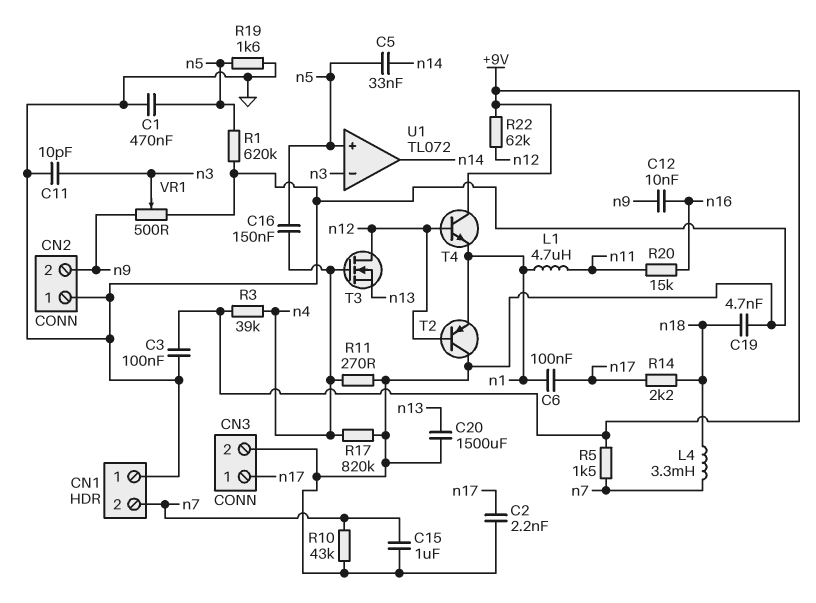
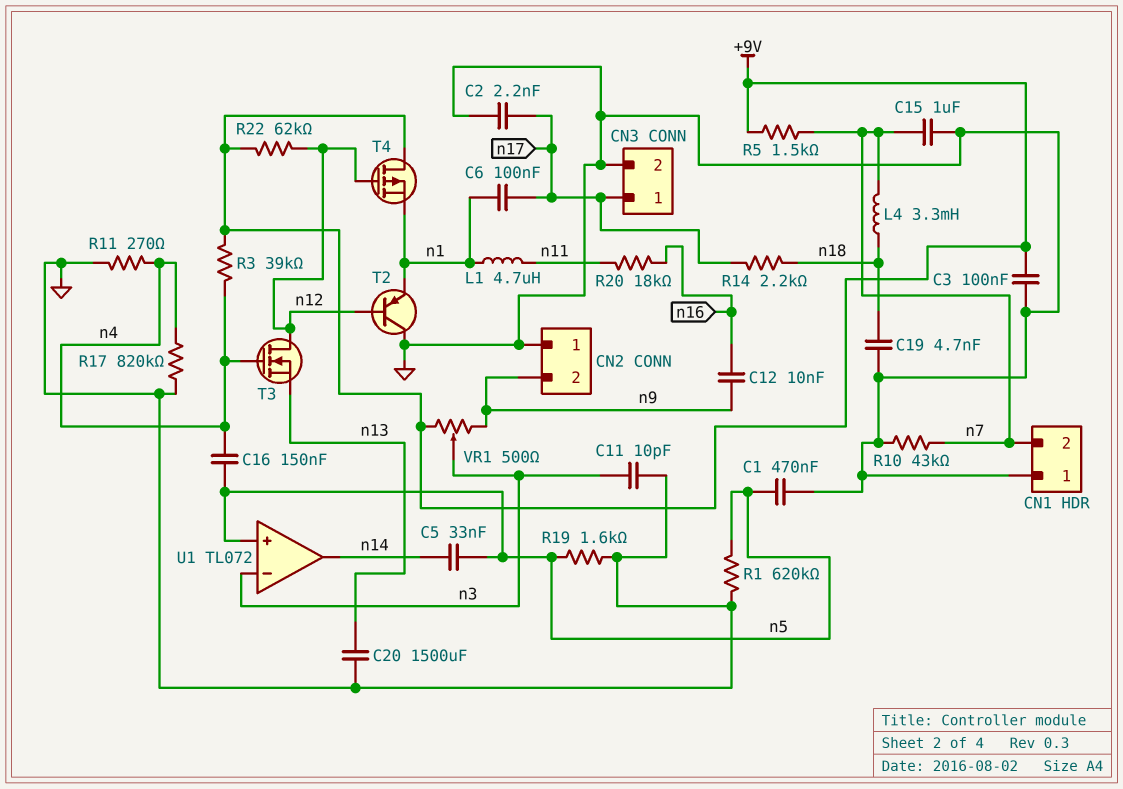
R20: 15k (n11, n16) -> 18k (n11, n16)
T4: NPN (B n12, C +9V, E n1) -> PMOS (G n12, D +9V, S n1)
VR1: 500 (GND, n9, wiper n3) -> 500 (+9V, n9, wiper n3)

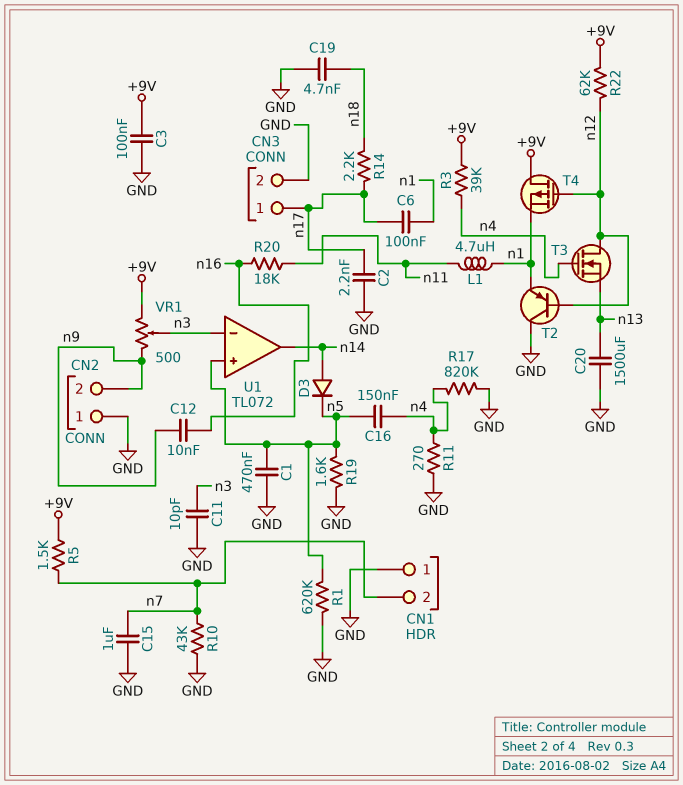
C5: 33nF (n5, n14) -> none
D3: none -> diode (A n14, K n5)
L4: 3.3mH (n7, n18) -> none

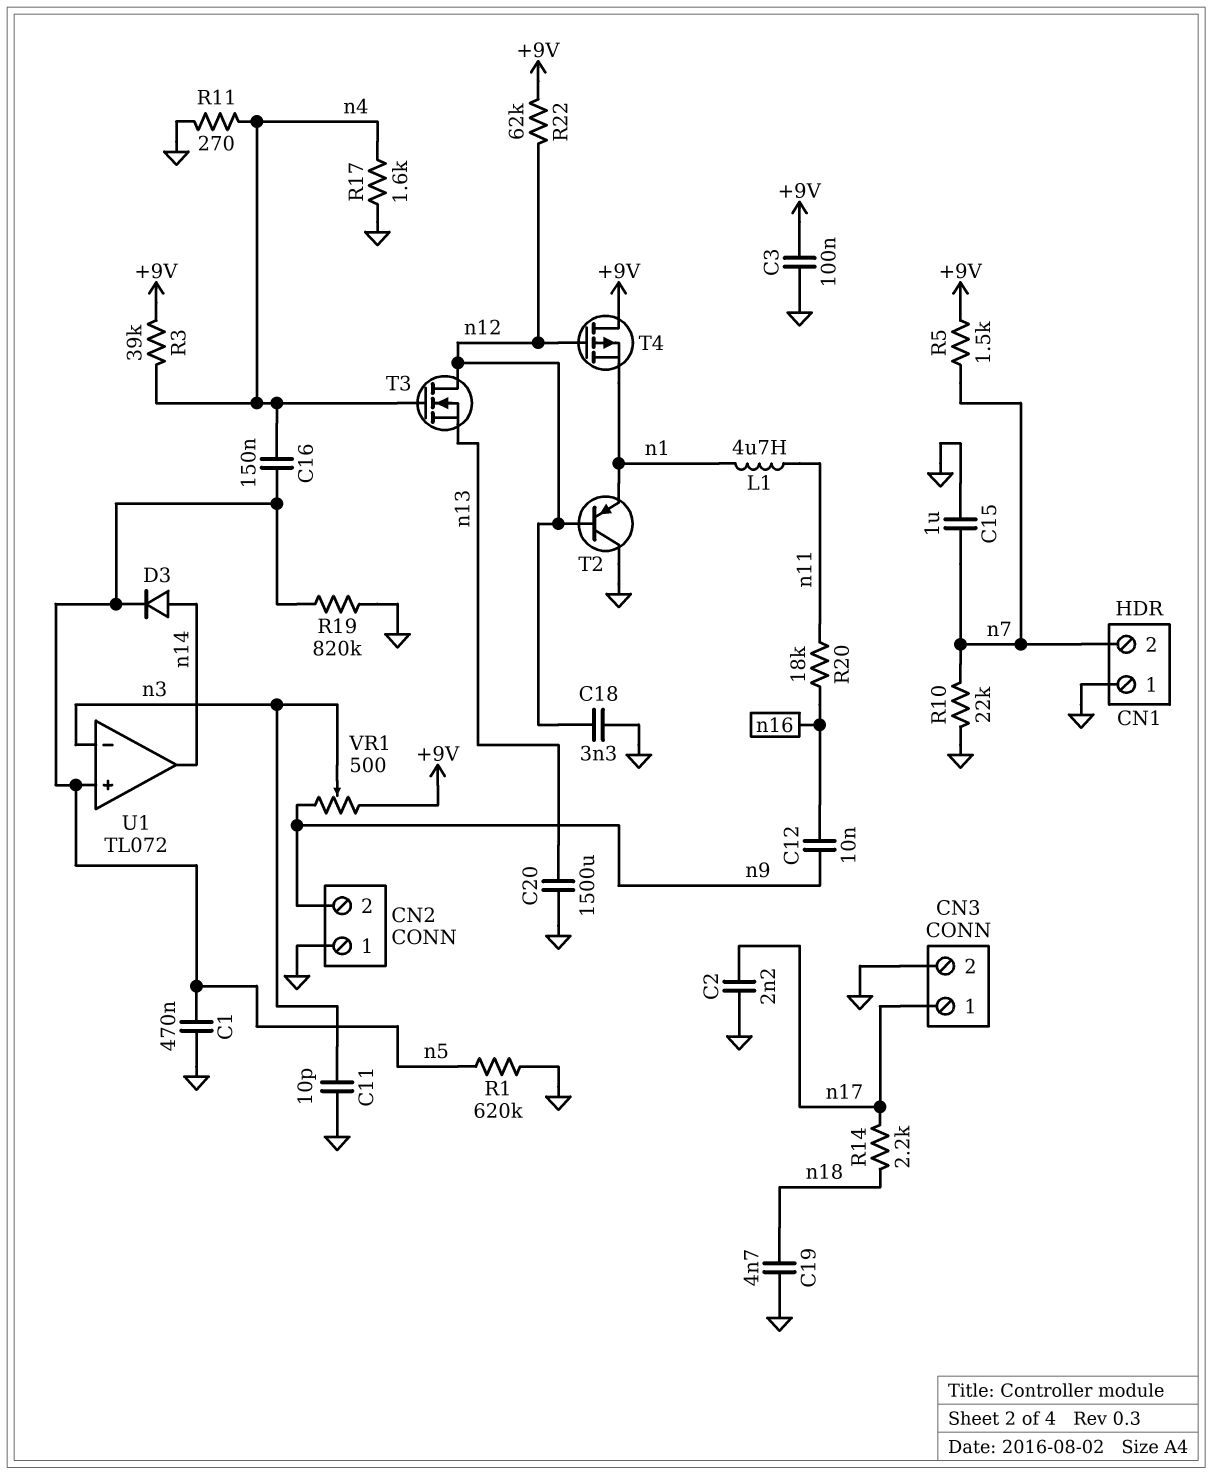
C6: 100nF (n1, n17) -> none
C18: none -> 3.3nF (GND, n12)
R10: 43k (GND, n7) -> 22k (GND, n7)
R17: 820k (GND, n4) -> 1.6k (GND, n4)
R19: 1.6k (GND, n5) -> 820k (GND, n5)

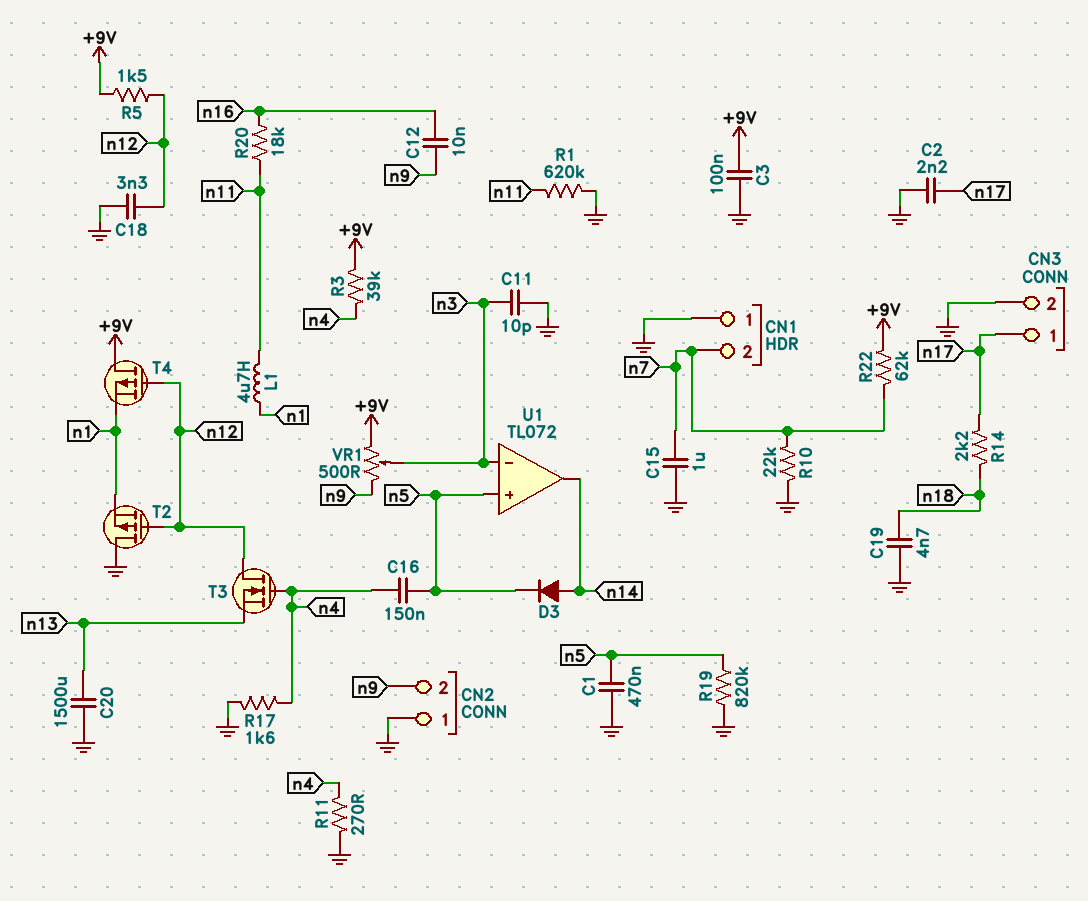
R1: 620k (GND, n5) -> 620k (GND, n11)
R5: 1.5k (+9V, n7) -> 1.5k (+9V, n12)
R22: 62k (+9V, n12) -> 62k (+9V, n7)
T2: PNP (B n12, C GND, E n1) -> PMOS (G n12, D GND, S n1)

